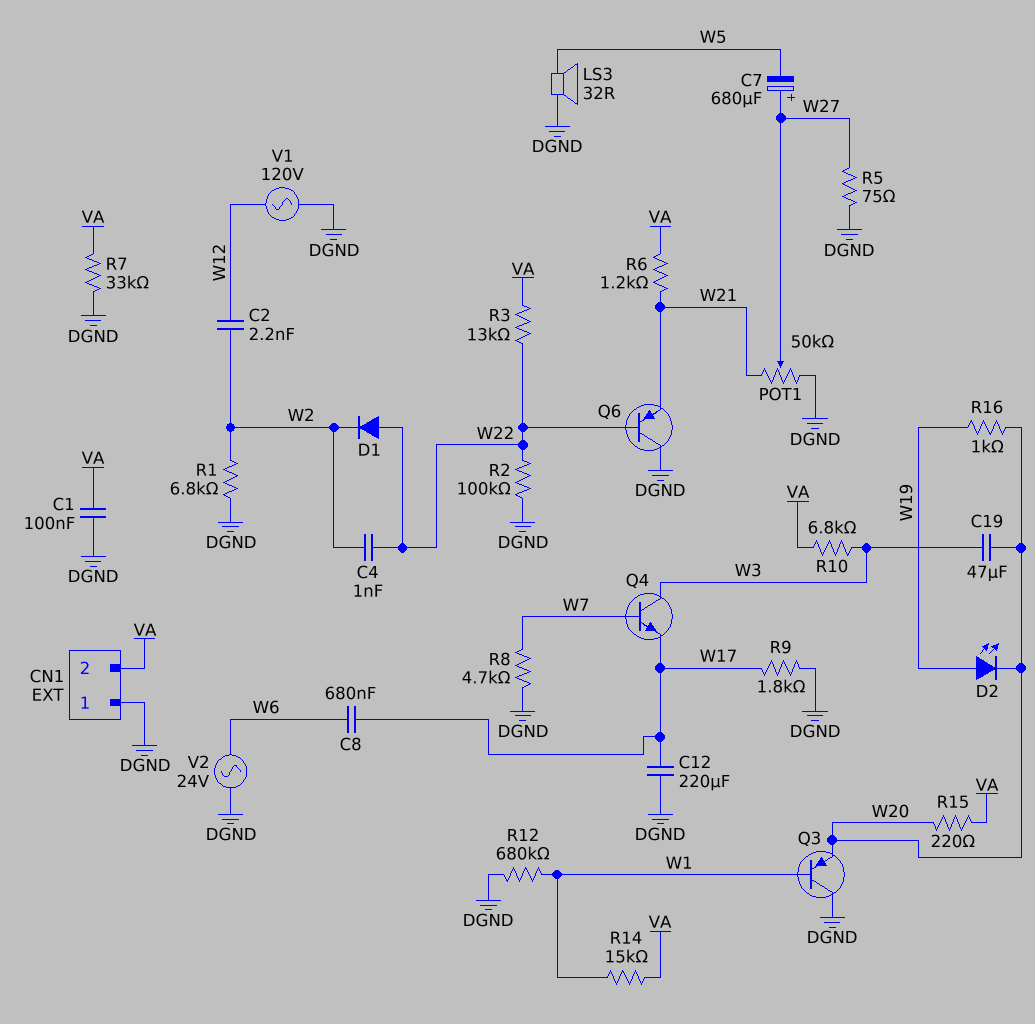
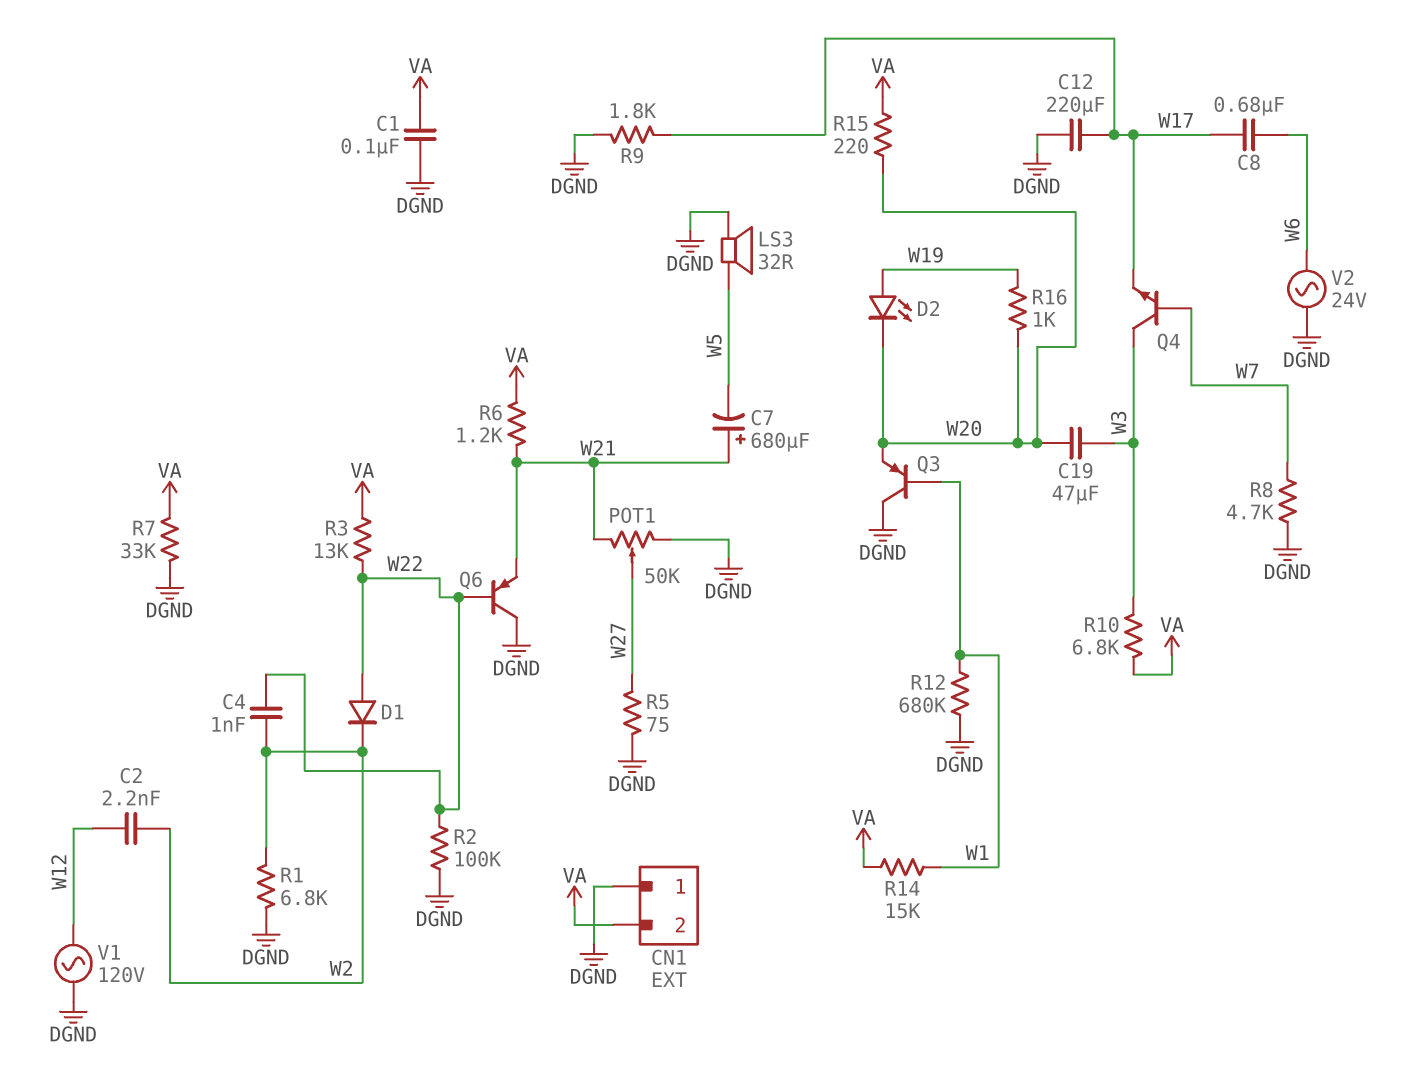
C7: 680uF (plus W27, minus W5) -> 680uF (plus W21, minus W5)

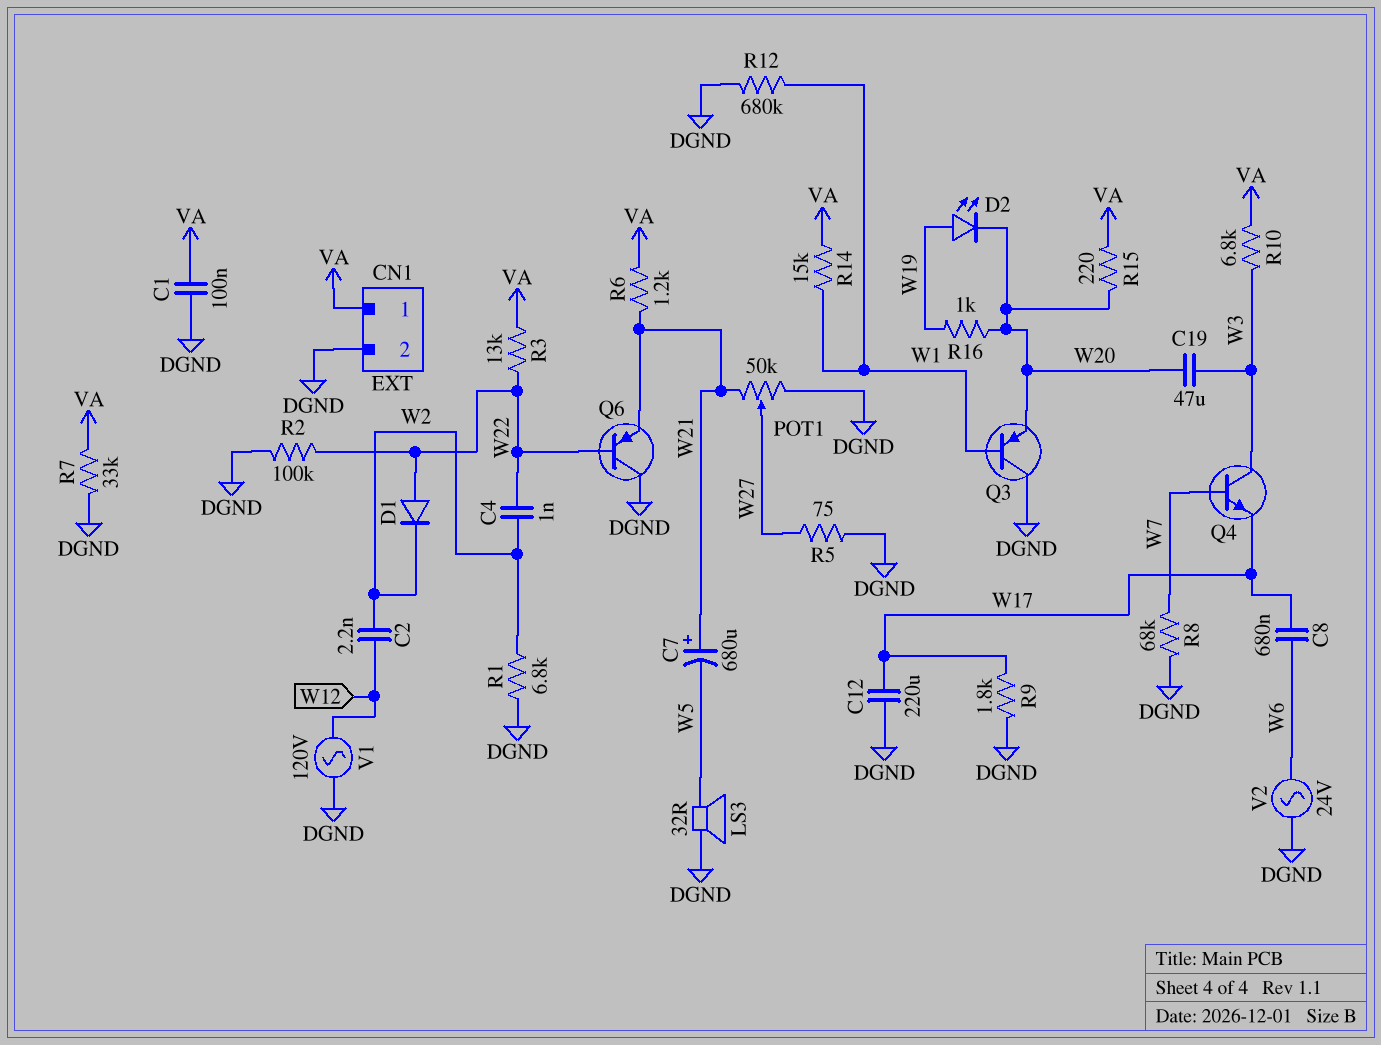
CN1 pin 1: DGND -> VA
CN1 pin 2: VA -> DGND
R8: 4.7k (DGND, W7) -> 68k (DGND, W7)

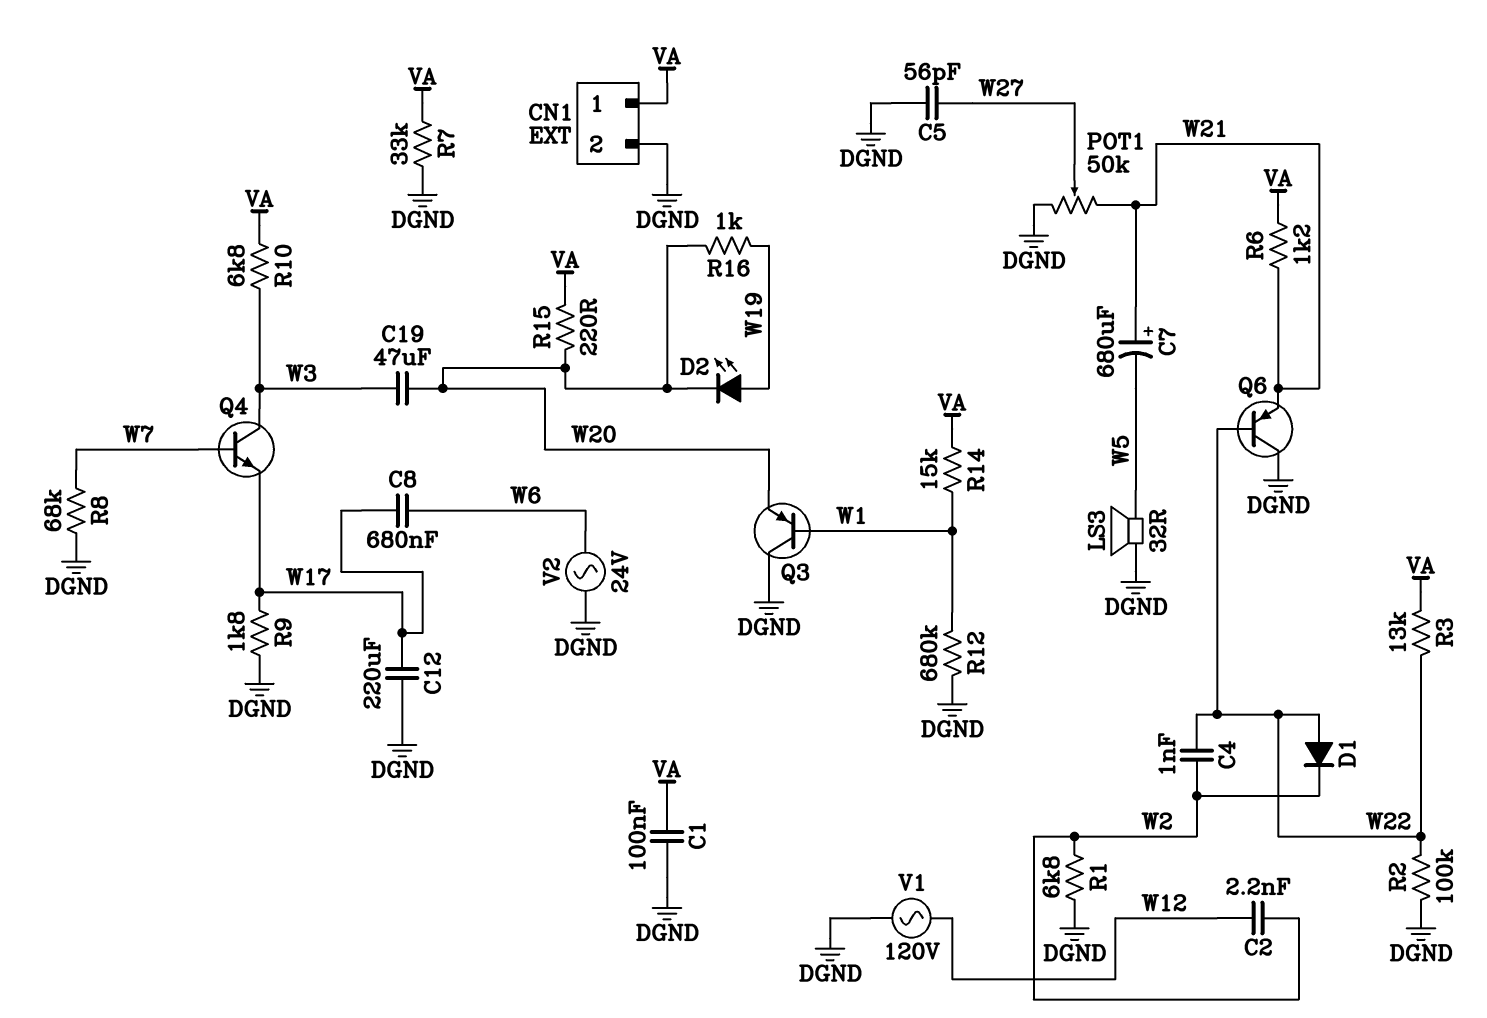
C5: none -> 56pF (DGND, W27)
R5: 75 (DGND, W27) -> none

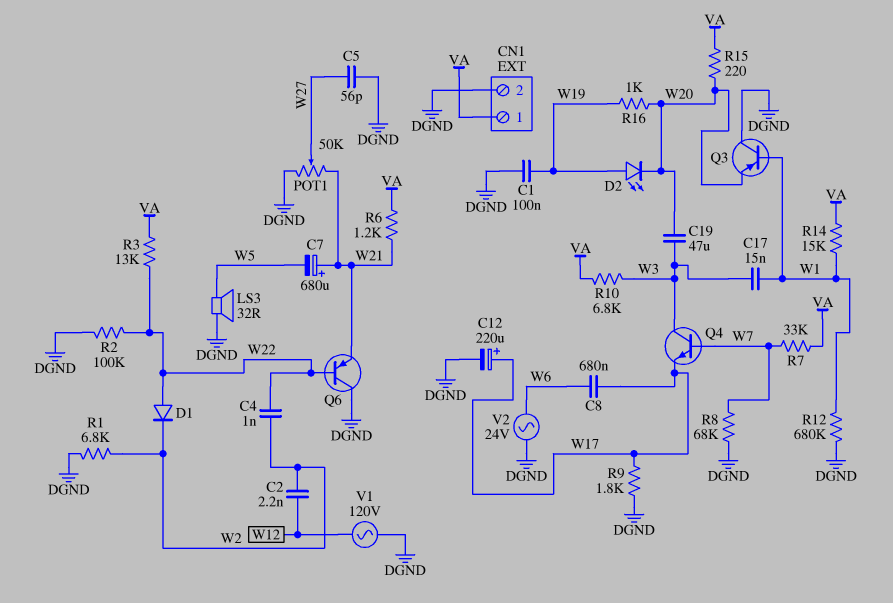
C1: 100nF (DGND, VA) -> 100nF (DGND, W19)
C12: 220uF (DGND, W17) -> 220uF (plus W17, minus DGND)
C17: none -> 15nF (W1, W3)
R7: 33k (DGND, VA) -> 33k (VA, W7)

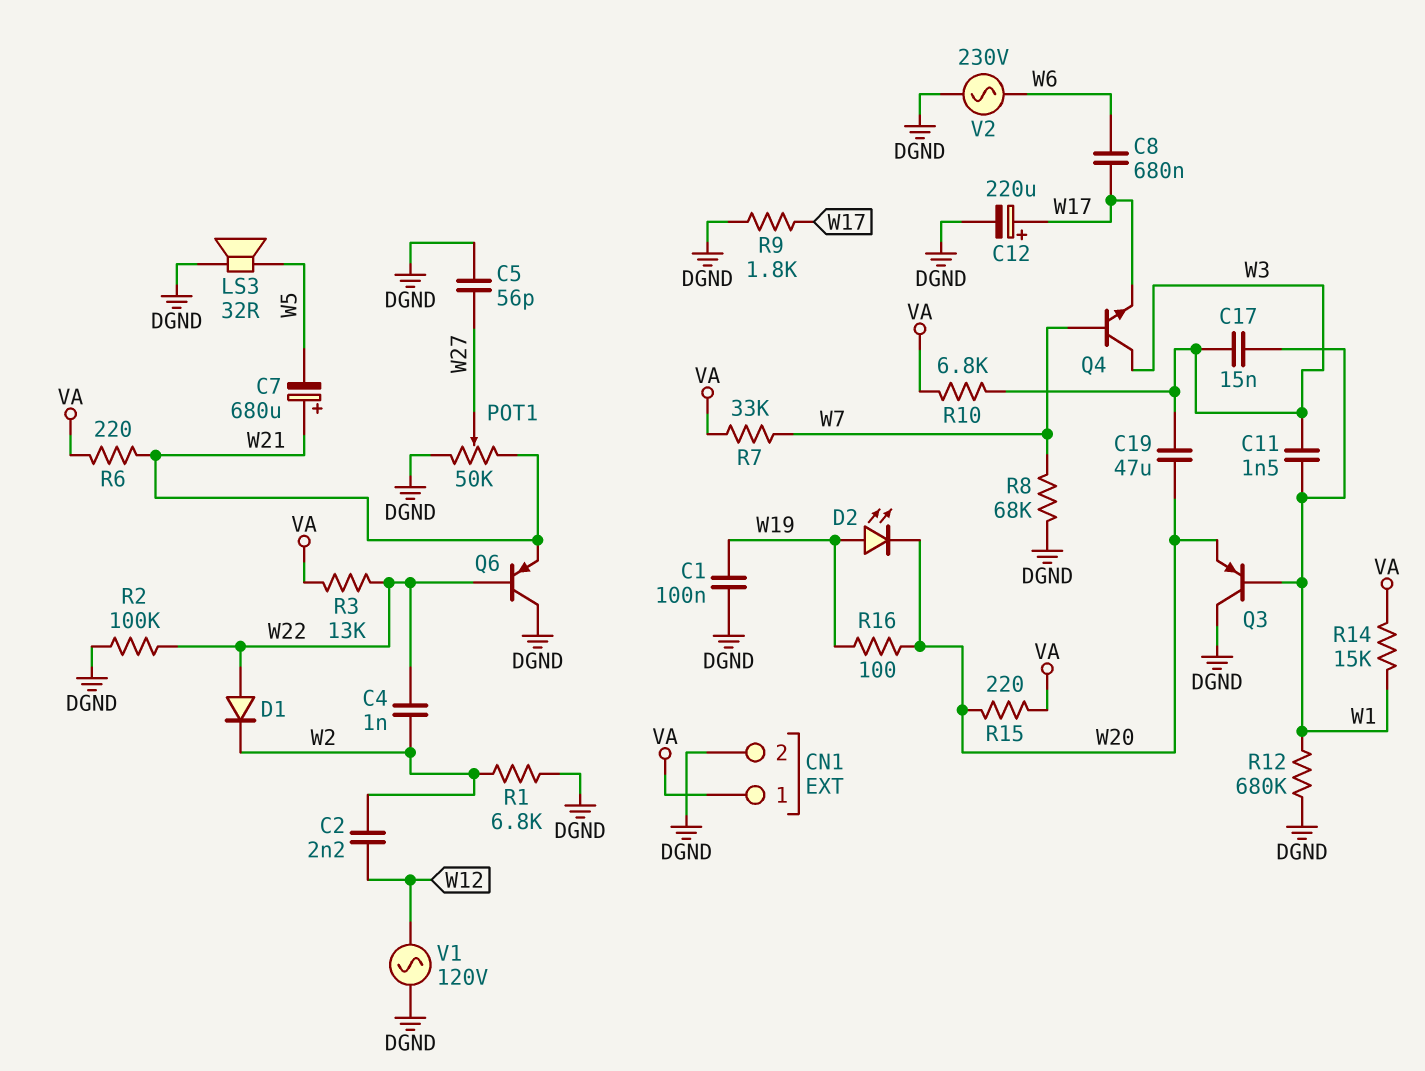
C11: none -> 1.5nF (W1, W3)
R6: 1.2k (VA, W21) -> 220 (VA, W21)
R16: 1k (W19, W20) -> 100 (W19, W20)
V2: AC 24V (DGND, W6) -> AC 230V (DGND, W6)

